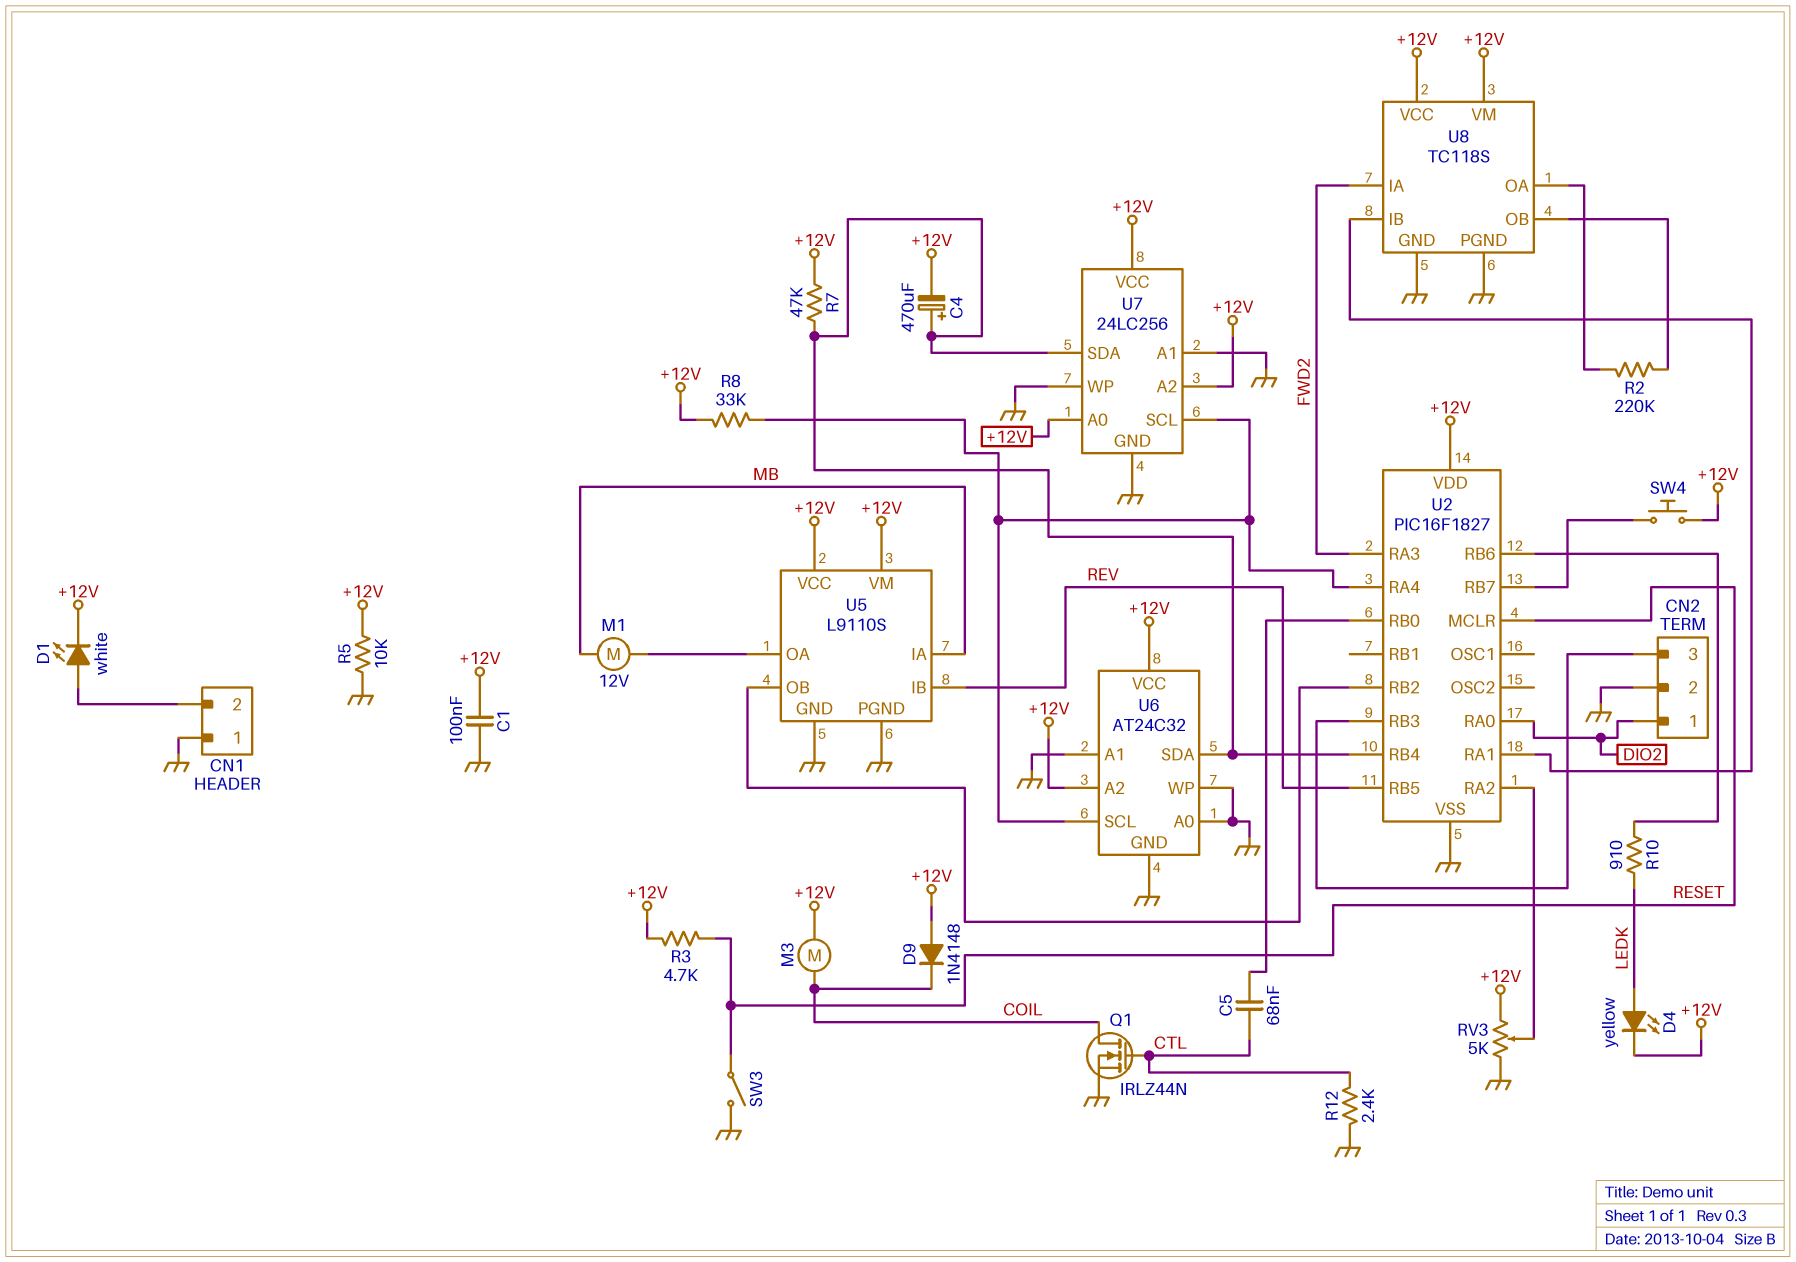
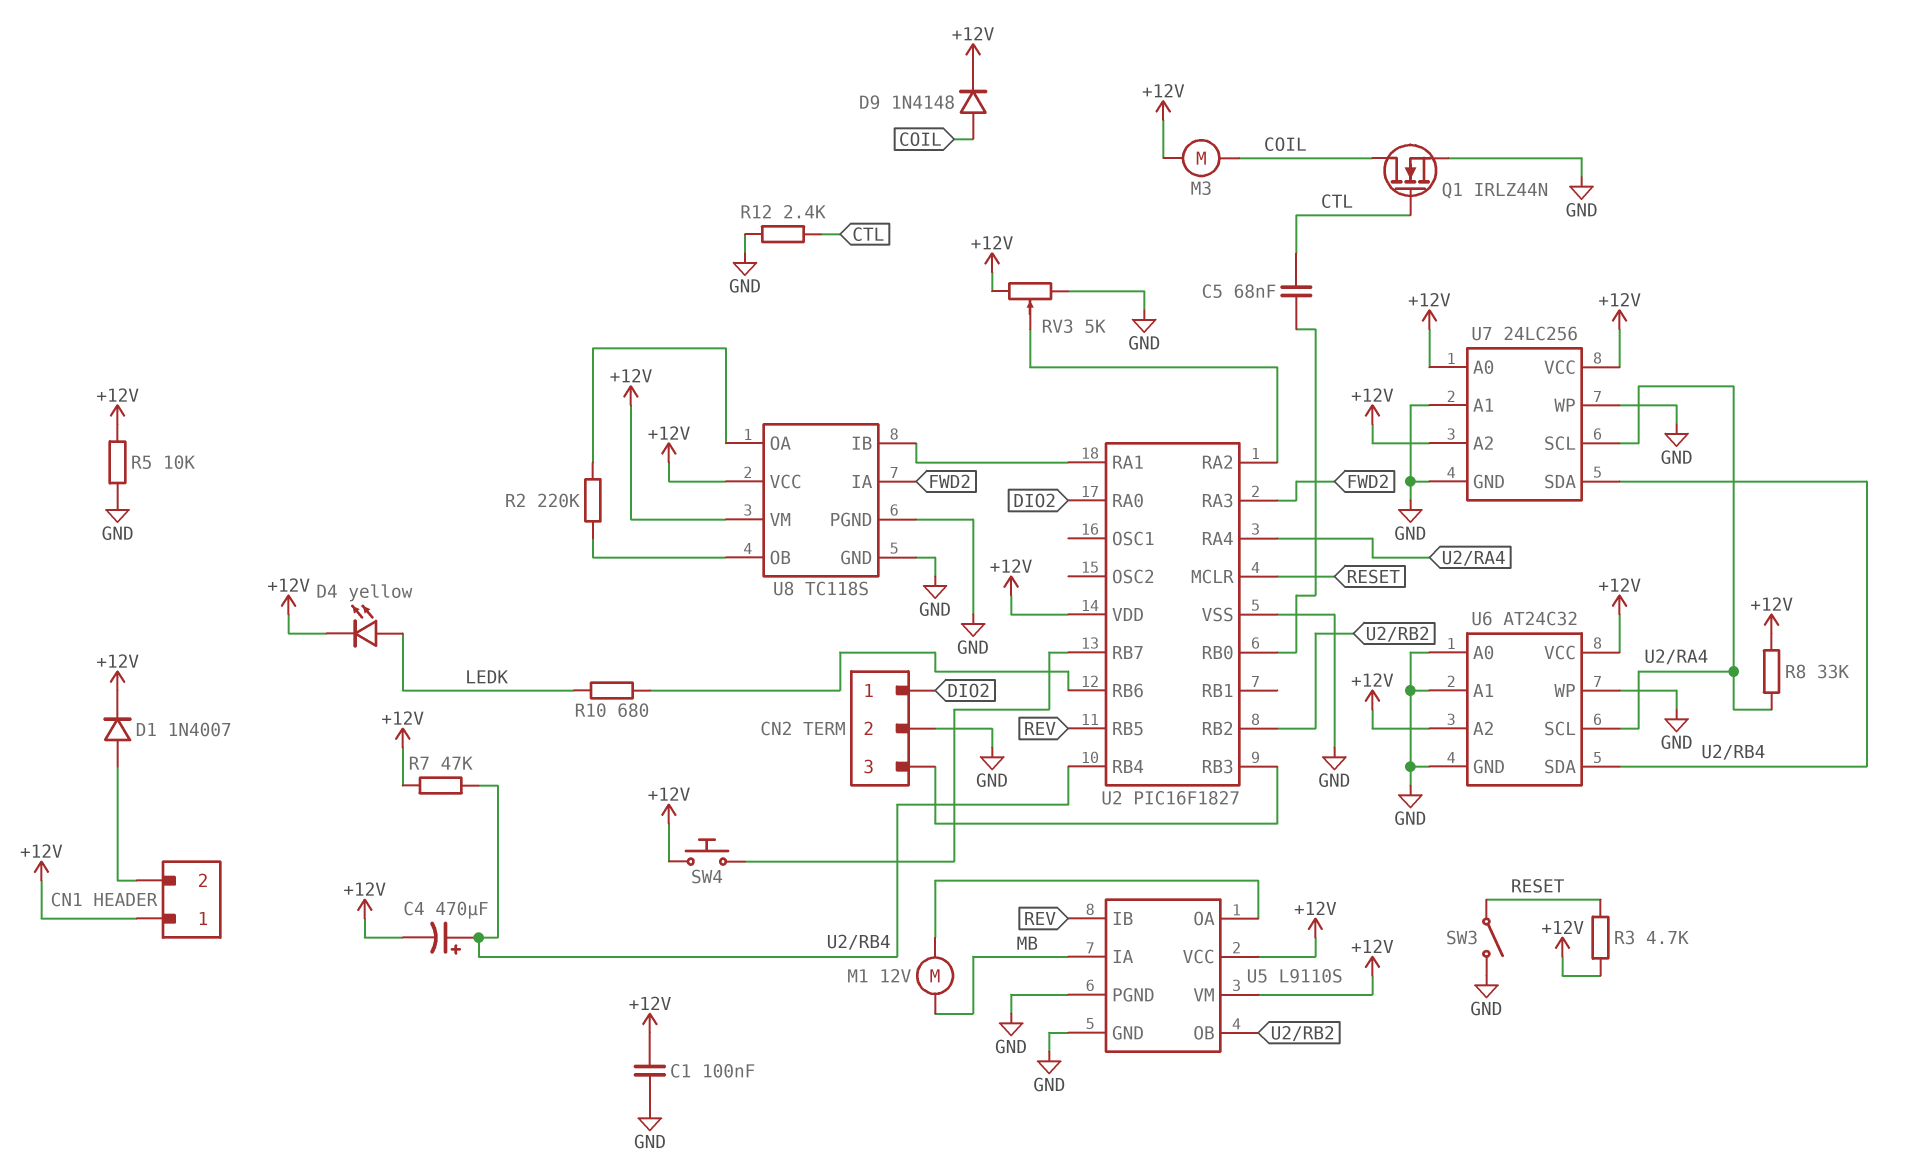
CN1 pin 1: GND -> +12V
D1: LED white (A CN1/2, K +12V) -> diode 1N4007 (A CN1/2, K +12V)
D9: diode 1N4148 (A +12V, K COIL) -> diode 1N4148 (A COIL, K +12V)
R10: 910 (LEDK, U2/RB6) -> 680 (LEDK, U2/RB6)

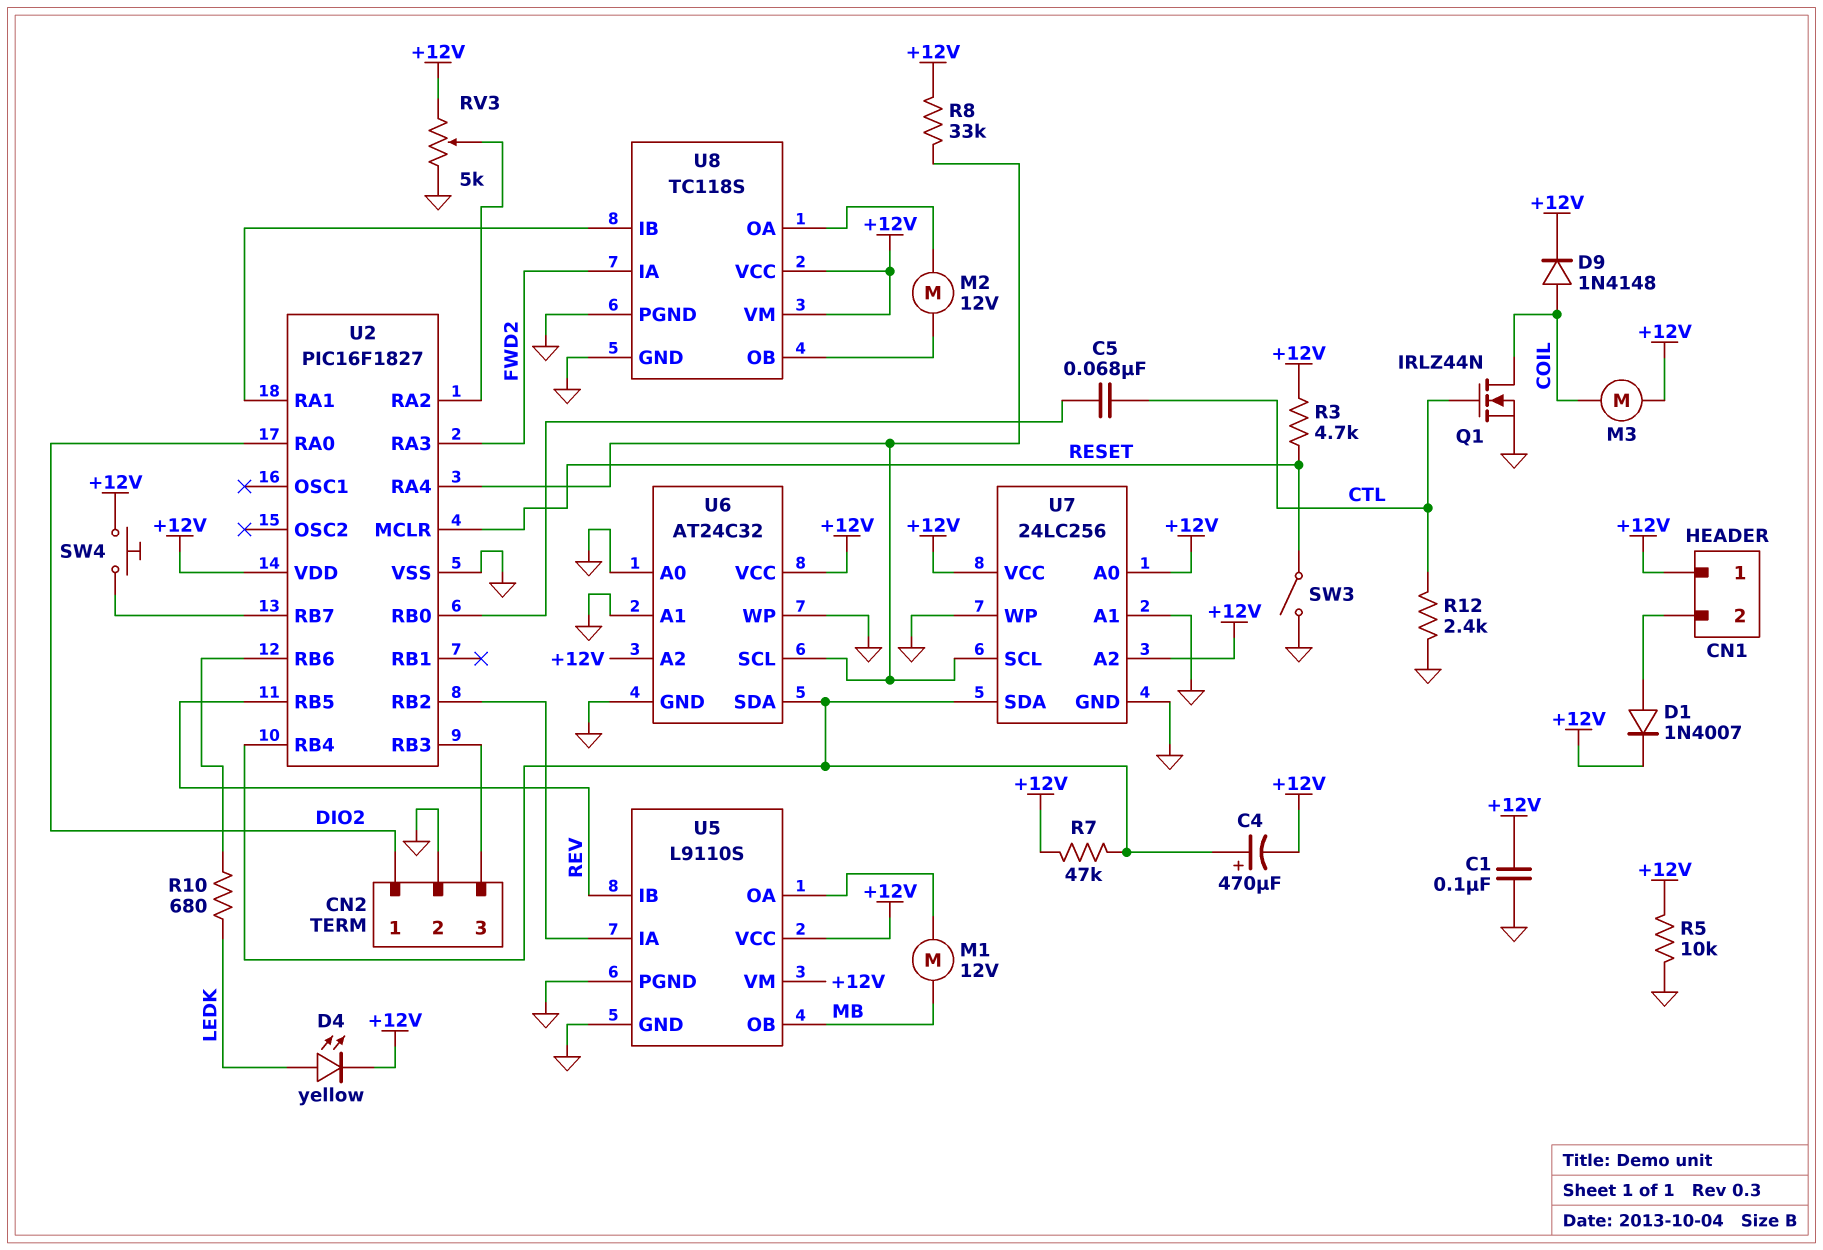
M2: none -> motor 12V (U8/OA, U8/OB)
R2: 220k (U8/OA, U8/OB) -> none
U5 pin IA: MB -> U2/RB2
U5 pin OB: U2/RB2 -> MB

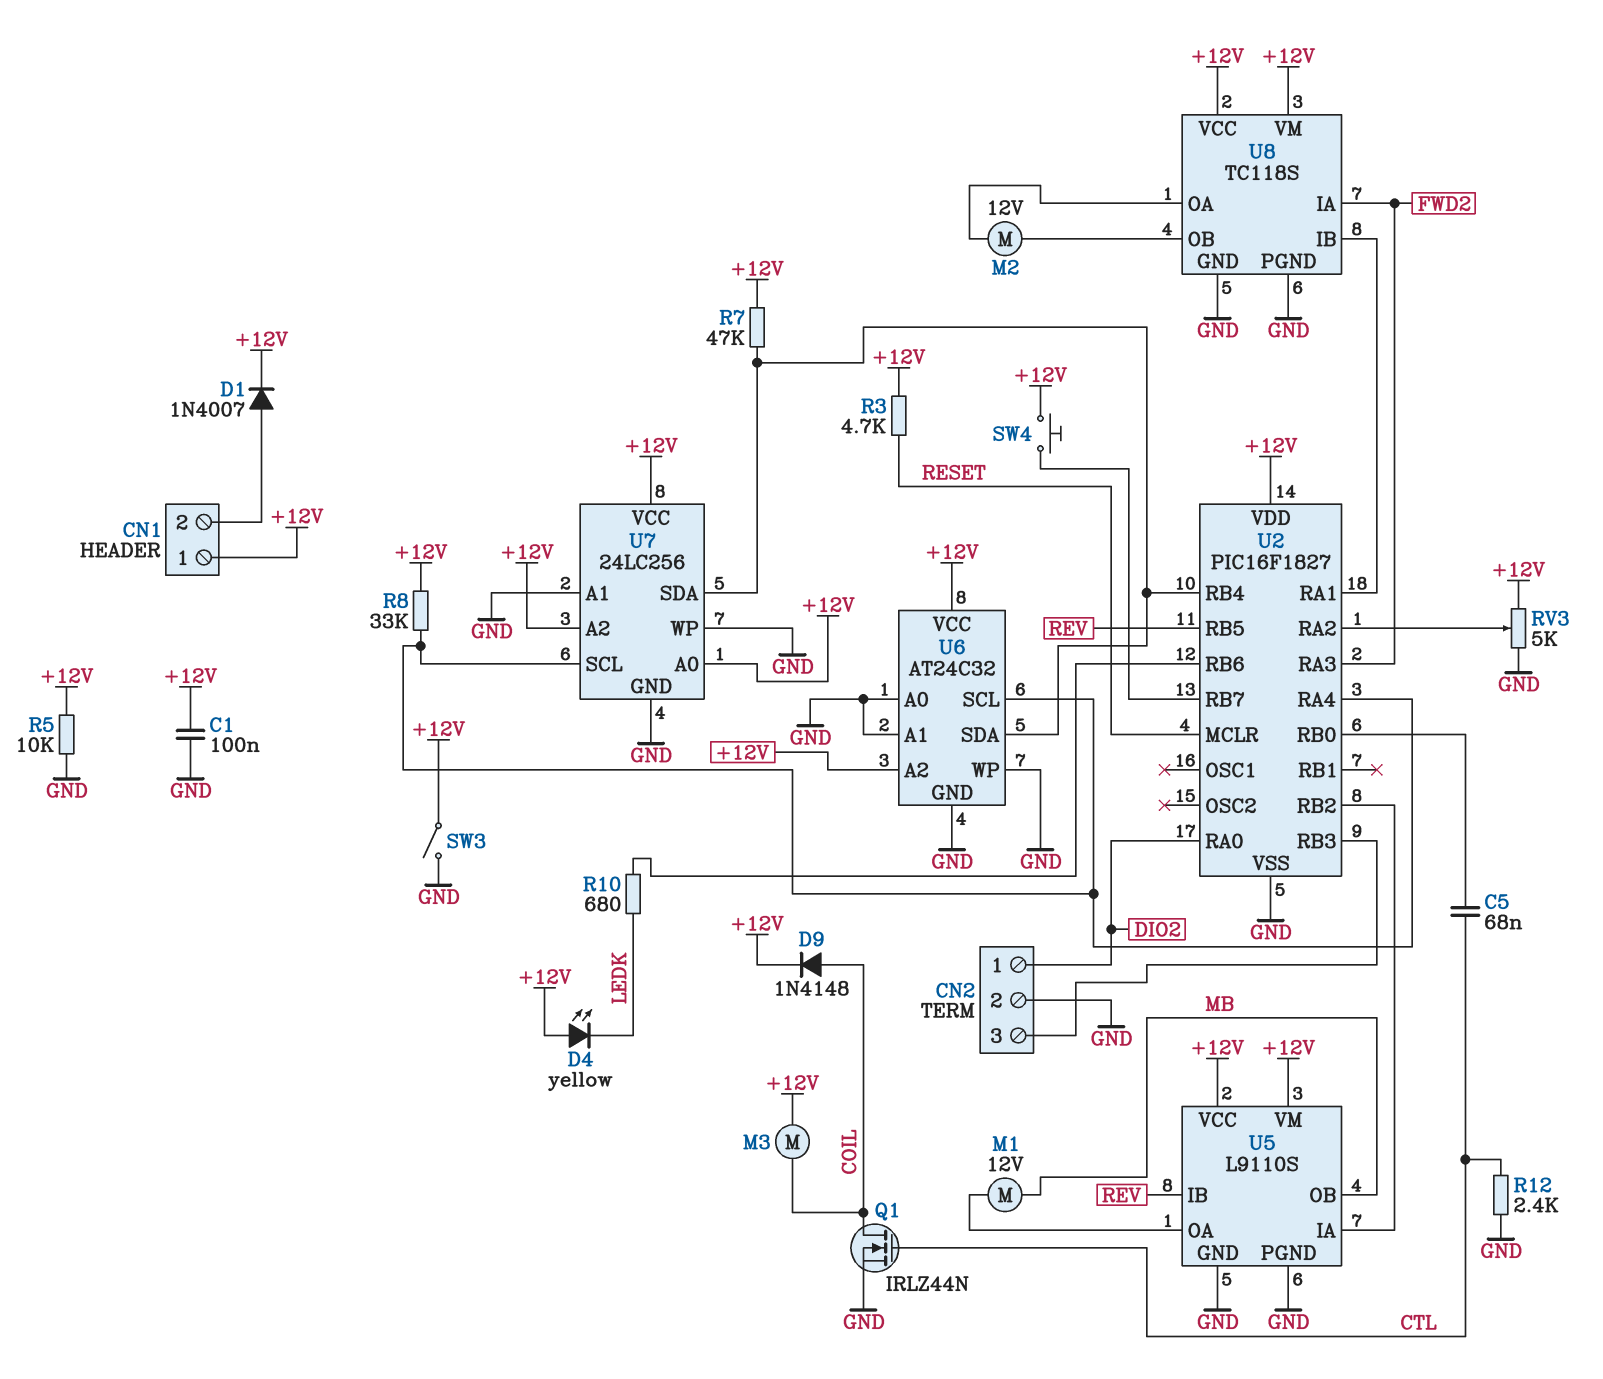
C4: 470uF (plus U2/RB4, minus +12V) -> none
D4: LED yellow (A LEDK, K +12V) -> LED yellow (A +12V, K LEDK)
SW3: switch (GND, RESET) -> switch (+12V, GND)

